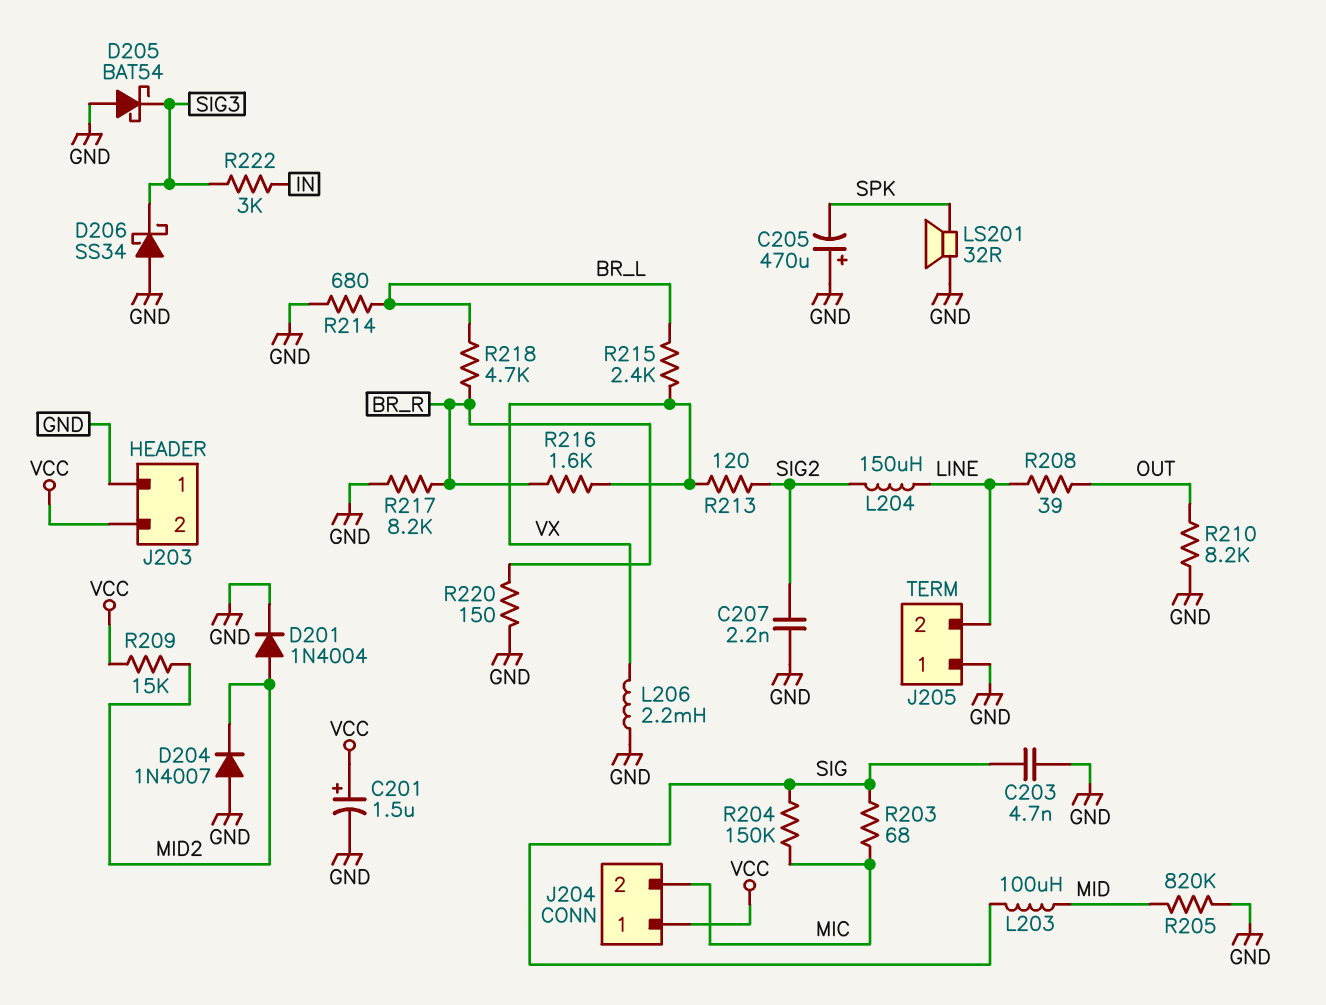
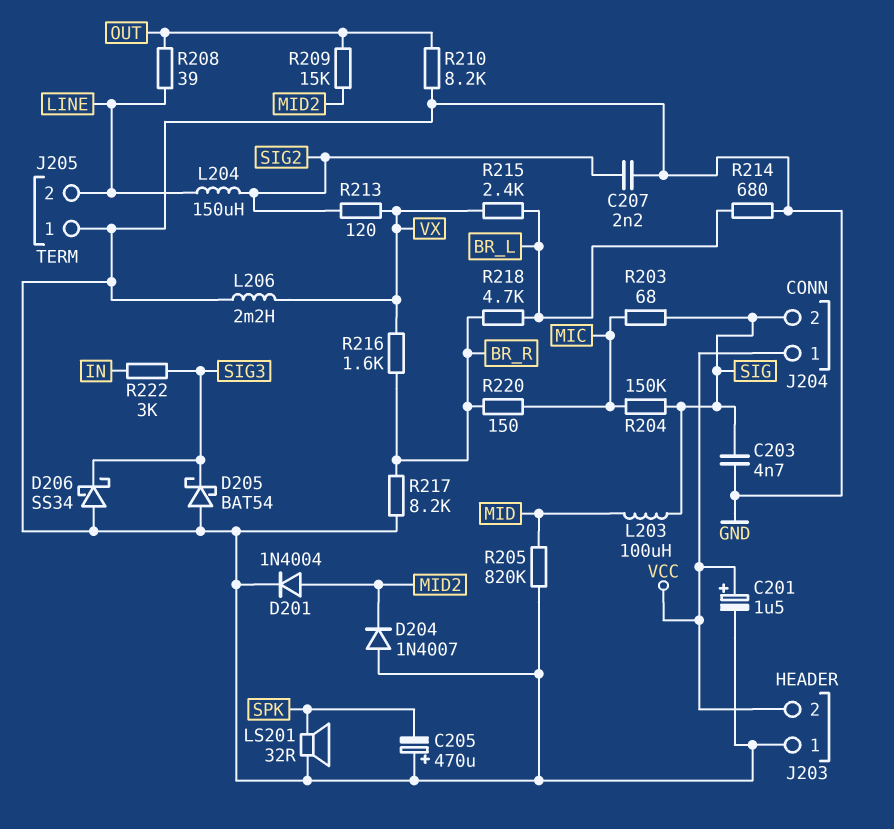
J204 pin 2: MIC -> SIG
R209: 15k (MID2, VCC) -> 15k (MID2, OUT)
R220: 150 (BR_R, GND) -> 150 (BR_R, MIC)

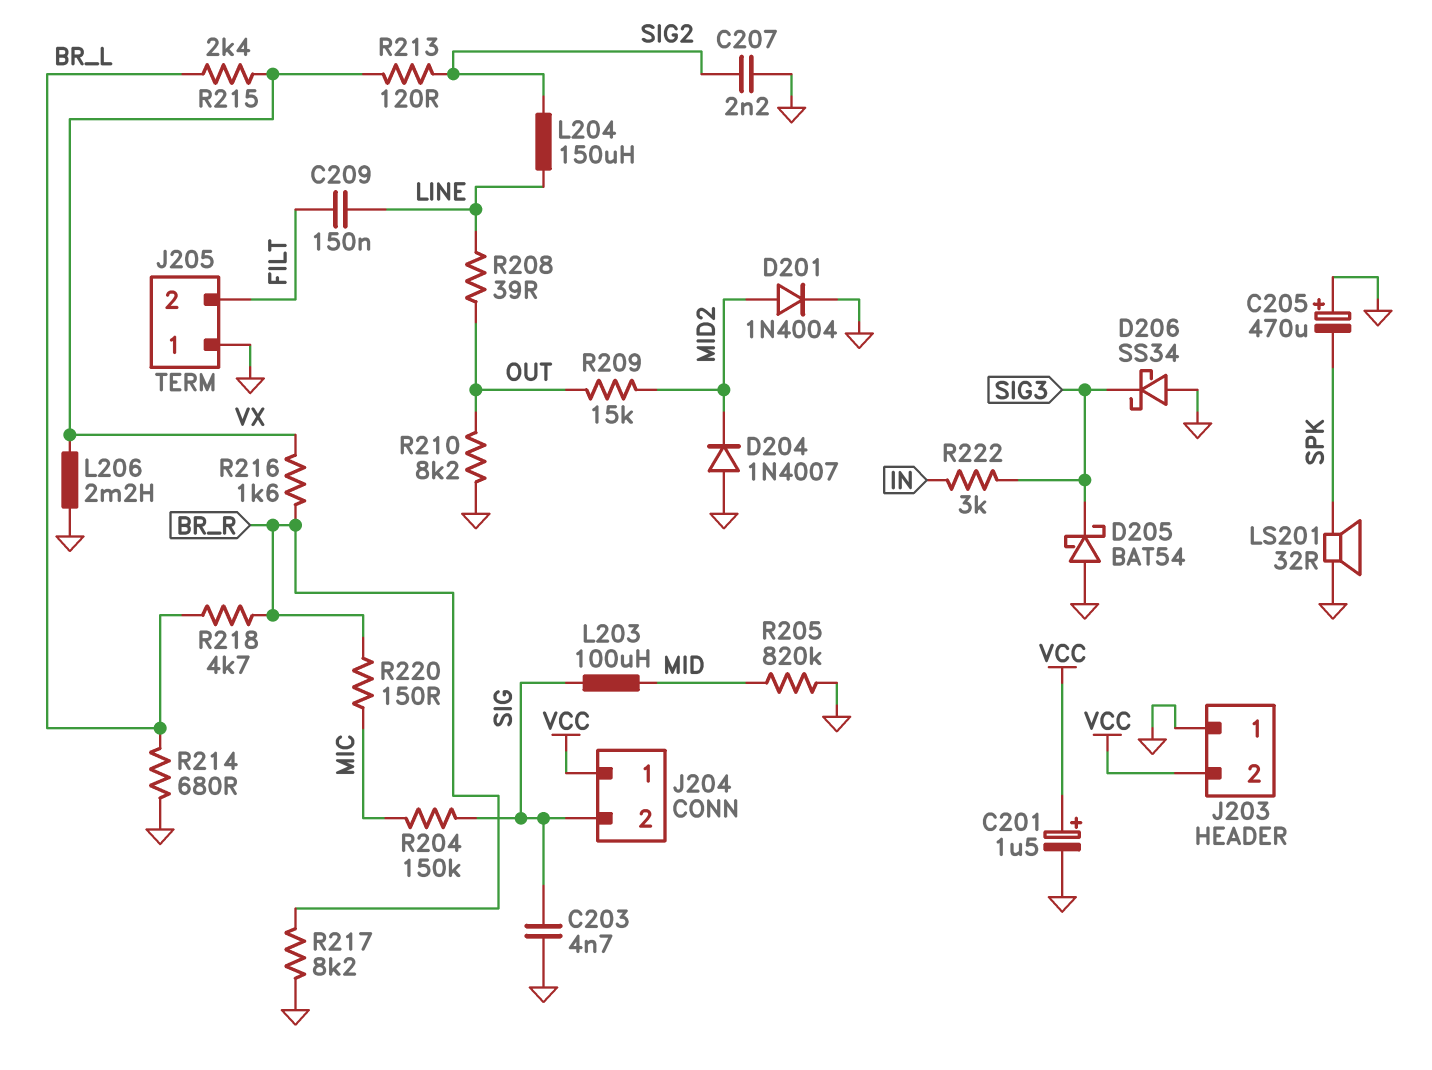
C209: none -> 150nF (FILT, LINE)
J205 pin 2: LINE -> FILT
R203: 68 (MIC, SIG) -> none

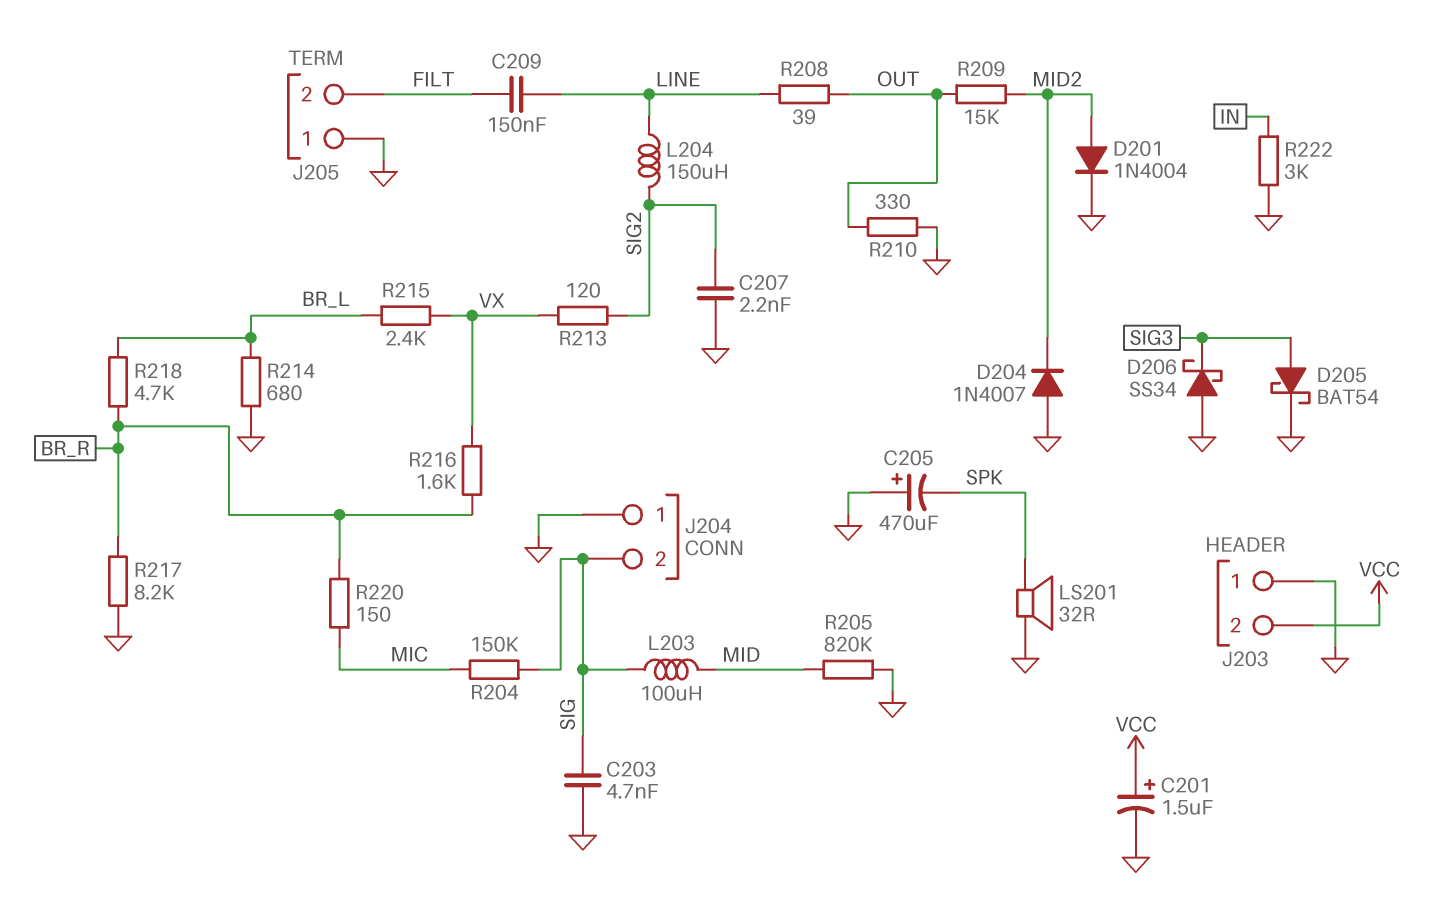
D205: schottky BAT54 (A GND, K SIG3) -> schottky BAT54 (A SIG3, K GND)
J204 pin 1: VCC -> GND
L206: 2.2mH (GND, VX) -> none
R210: 8.2k (GND, OUT) -> 330 (GND, OUT)
R222: 3k (IN, SIG3) -> 3k (GND, IN)

